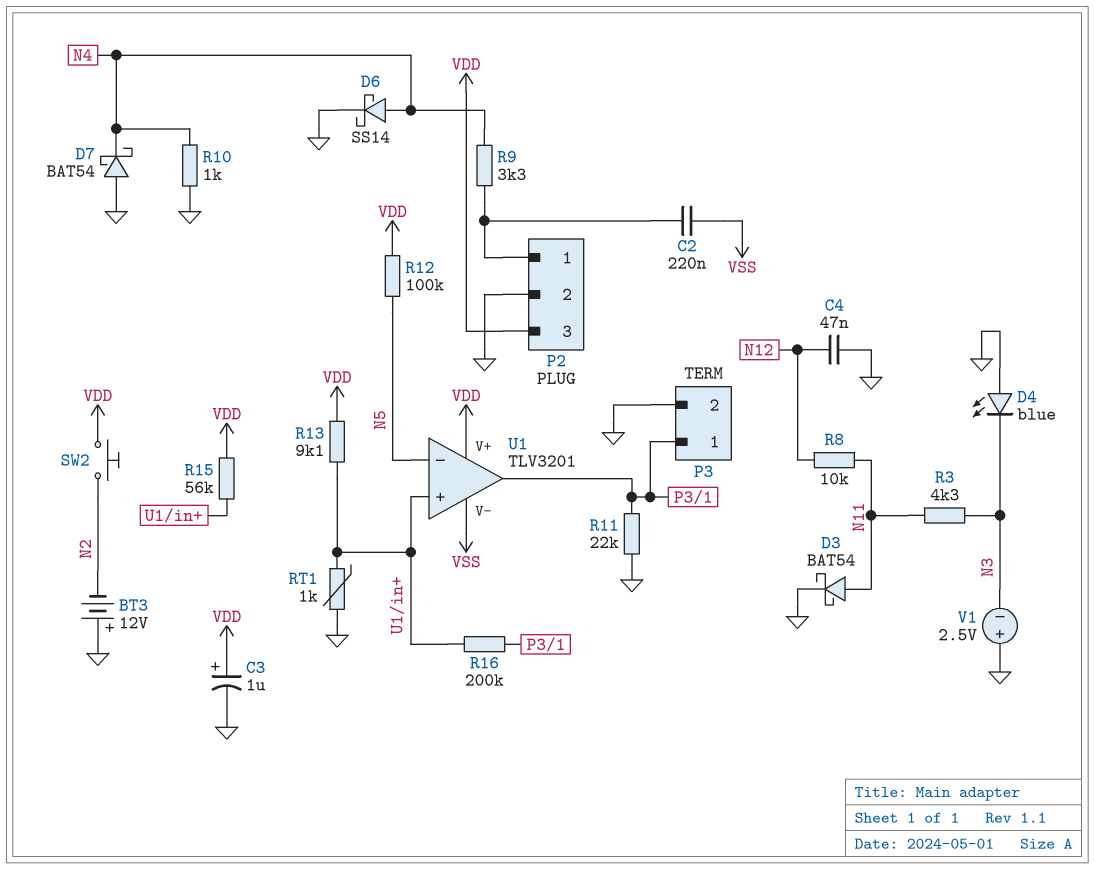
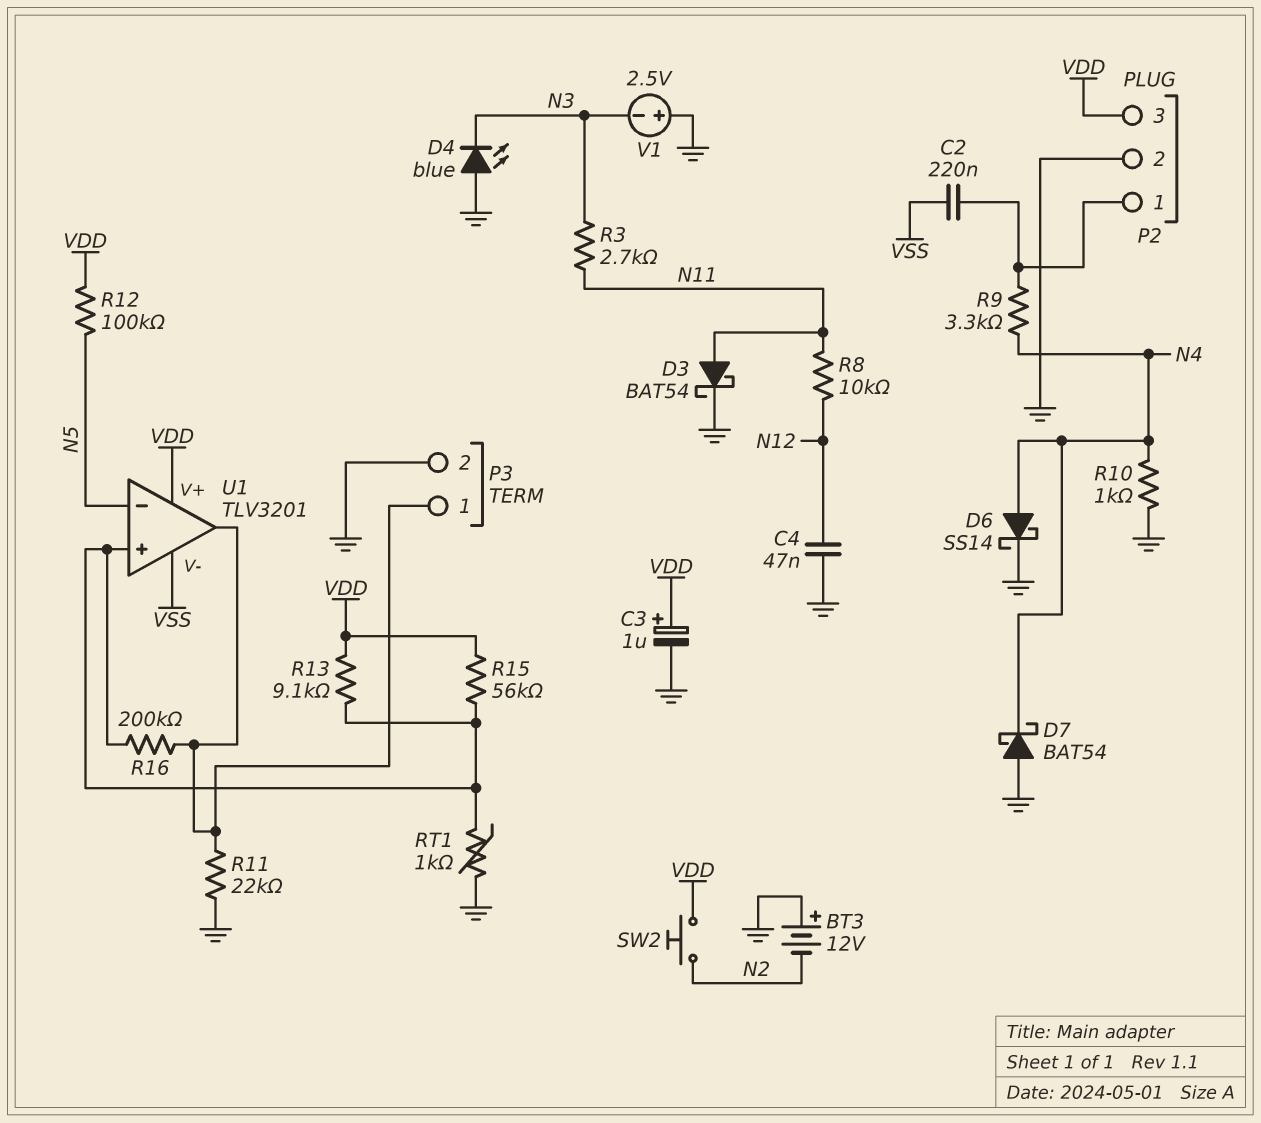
R3: 4.3k (N3, N11) -> 2.7k (N3, N11)

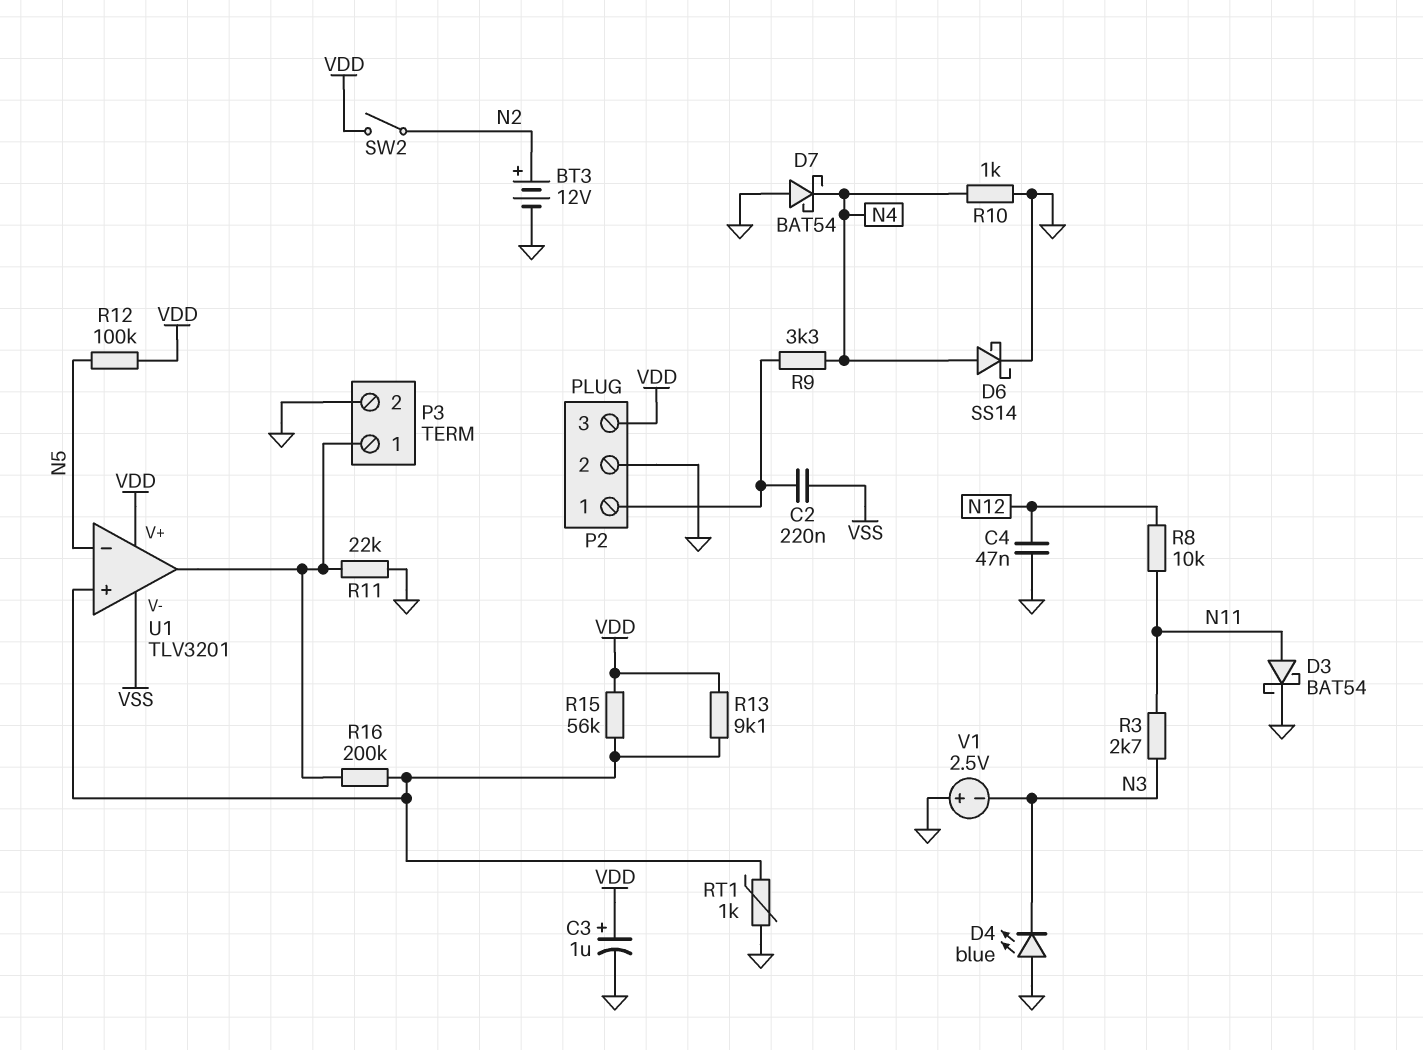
BT3: 12V (plus GND, minus N2) -> 12V (plus N2, minus GND)
SW2: button (N2, VDD) -> switch (N2, VDD)

